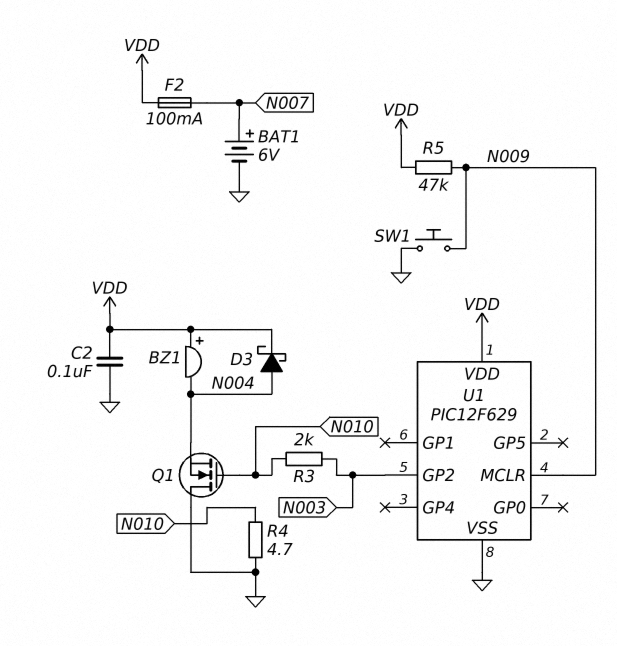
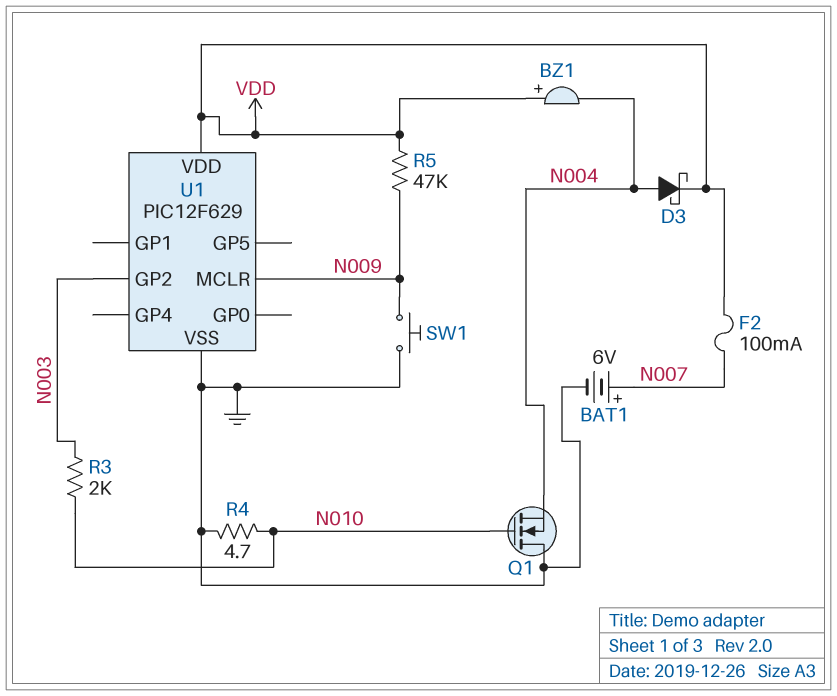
C2: 100nF (GND, VDD) -> none

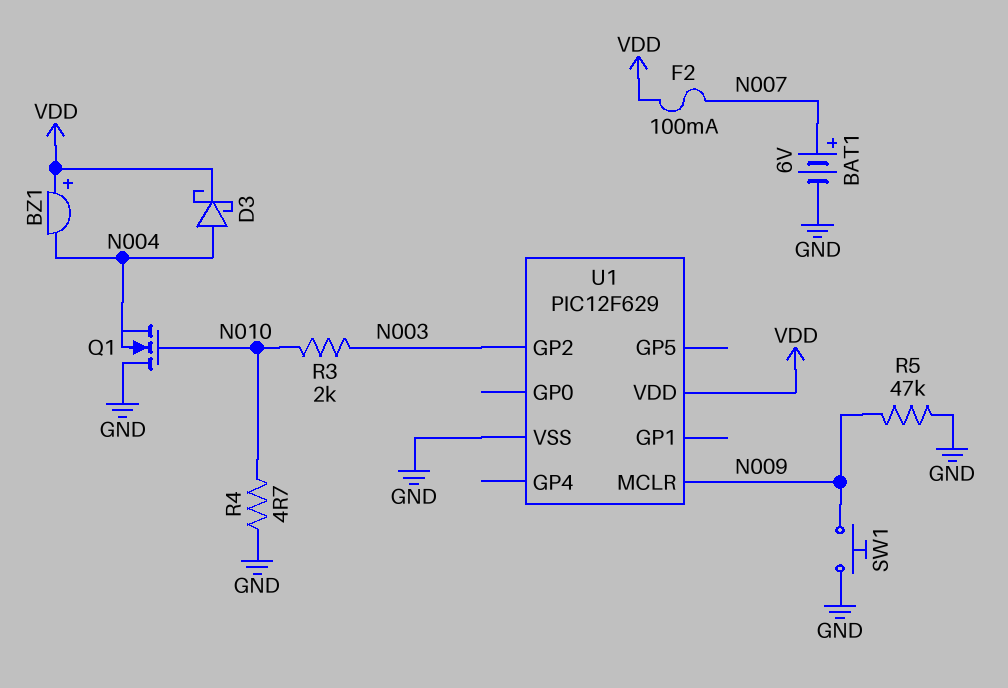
R5: 47k (N009, VDD) -> 47k (GND, N009)

